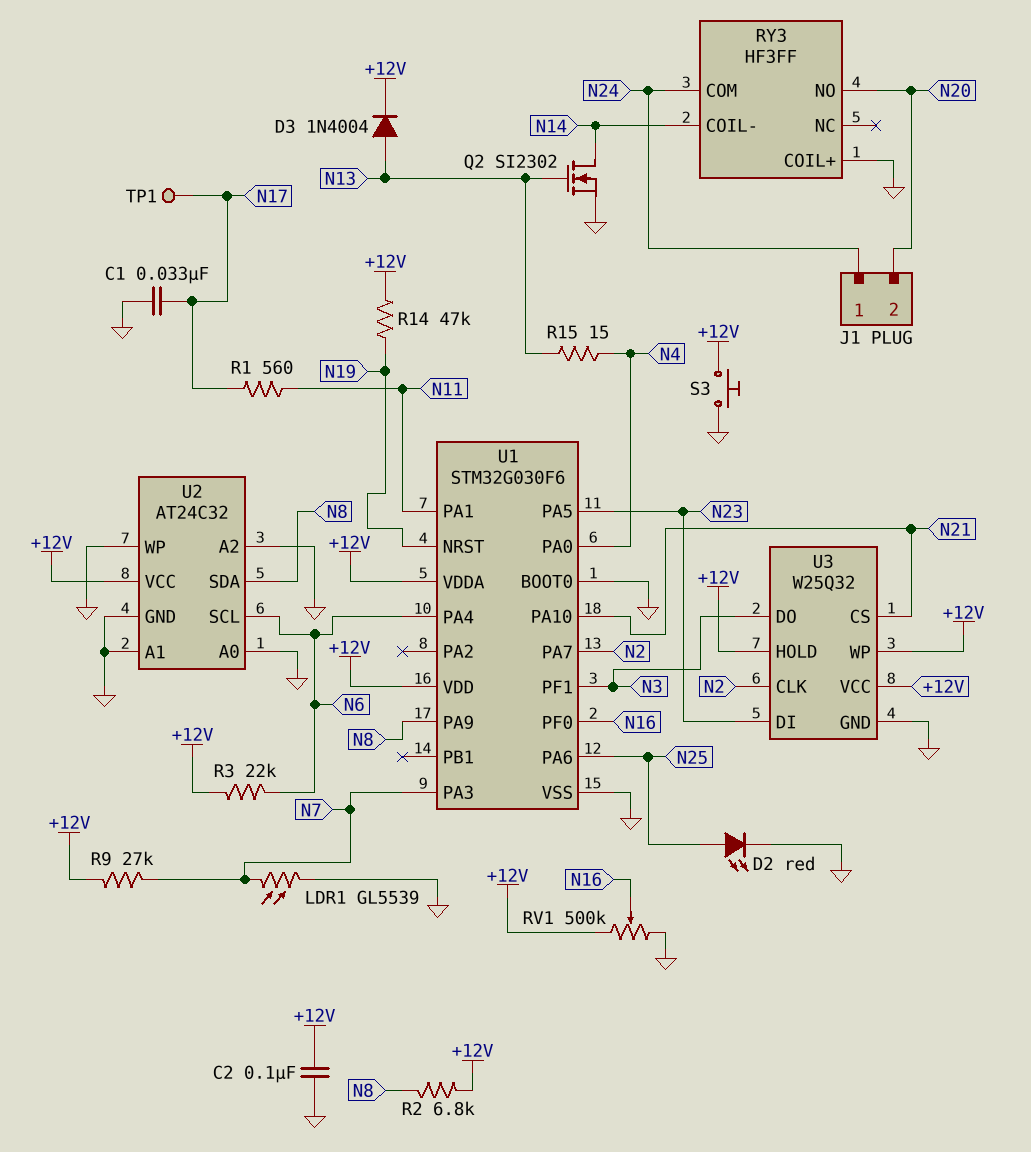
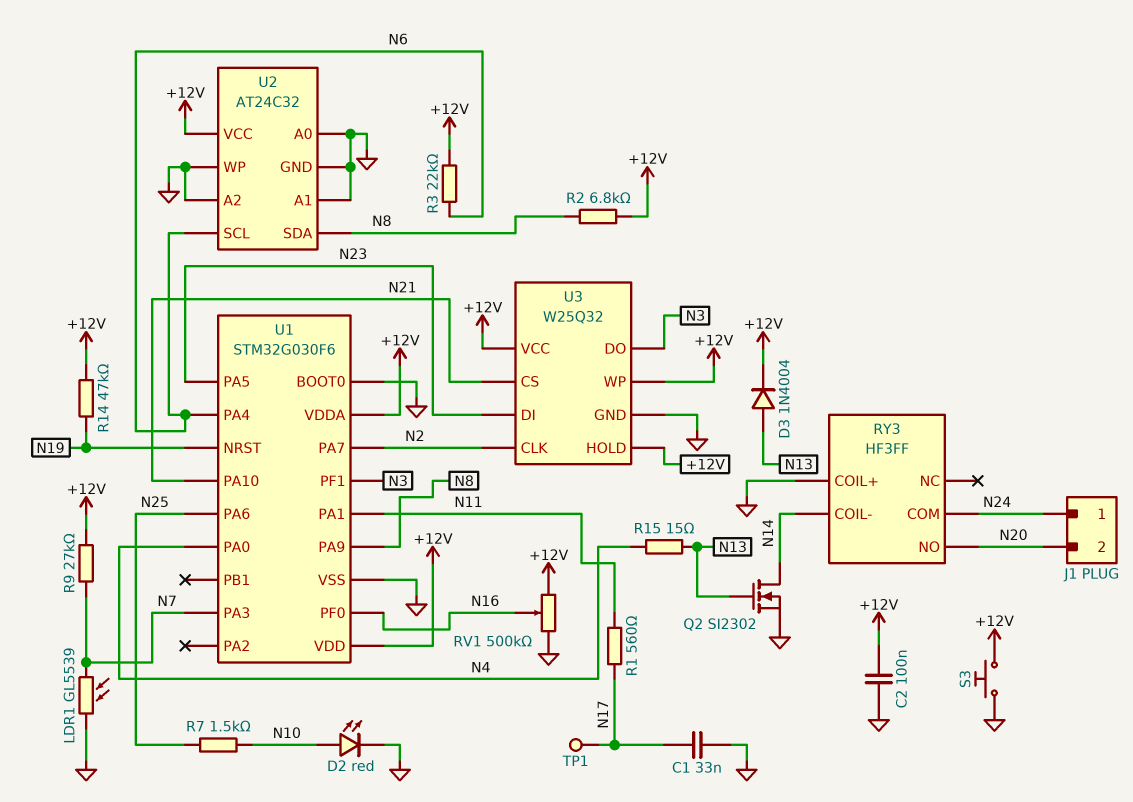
D2: LED red (A N25, K GND) -> LED red (A N10, K GND)
R7: none -> 1.5k (N10, N25)

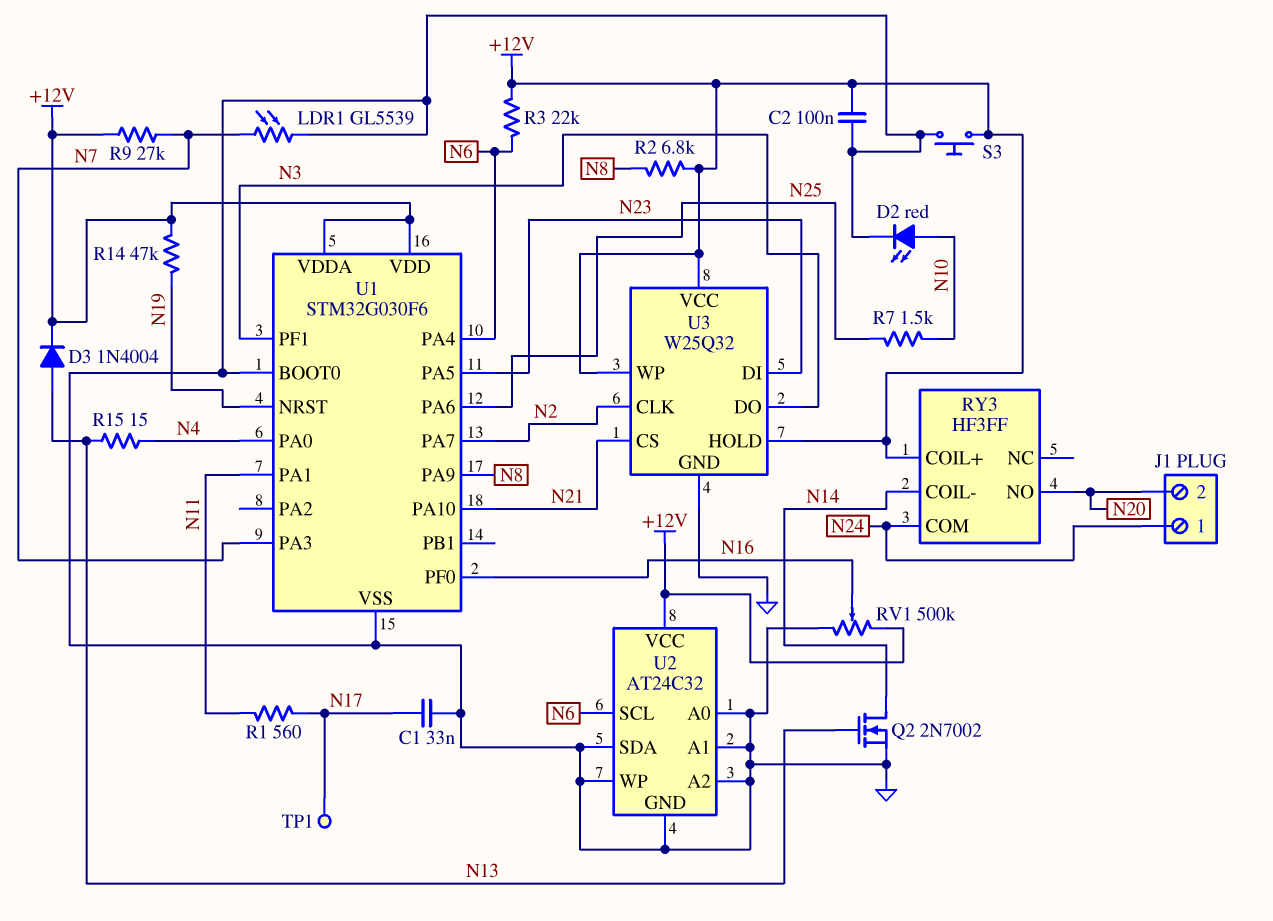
Q2: NMOS SI2302 (G N13, D N14, S GND) -> NMOS 2N7002 (G N13, D N14, S GND)
RY3 pin COIL+: GND -> +12V
U2 pin SDA: N8 -> GND

